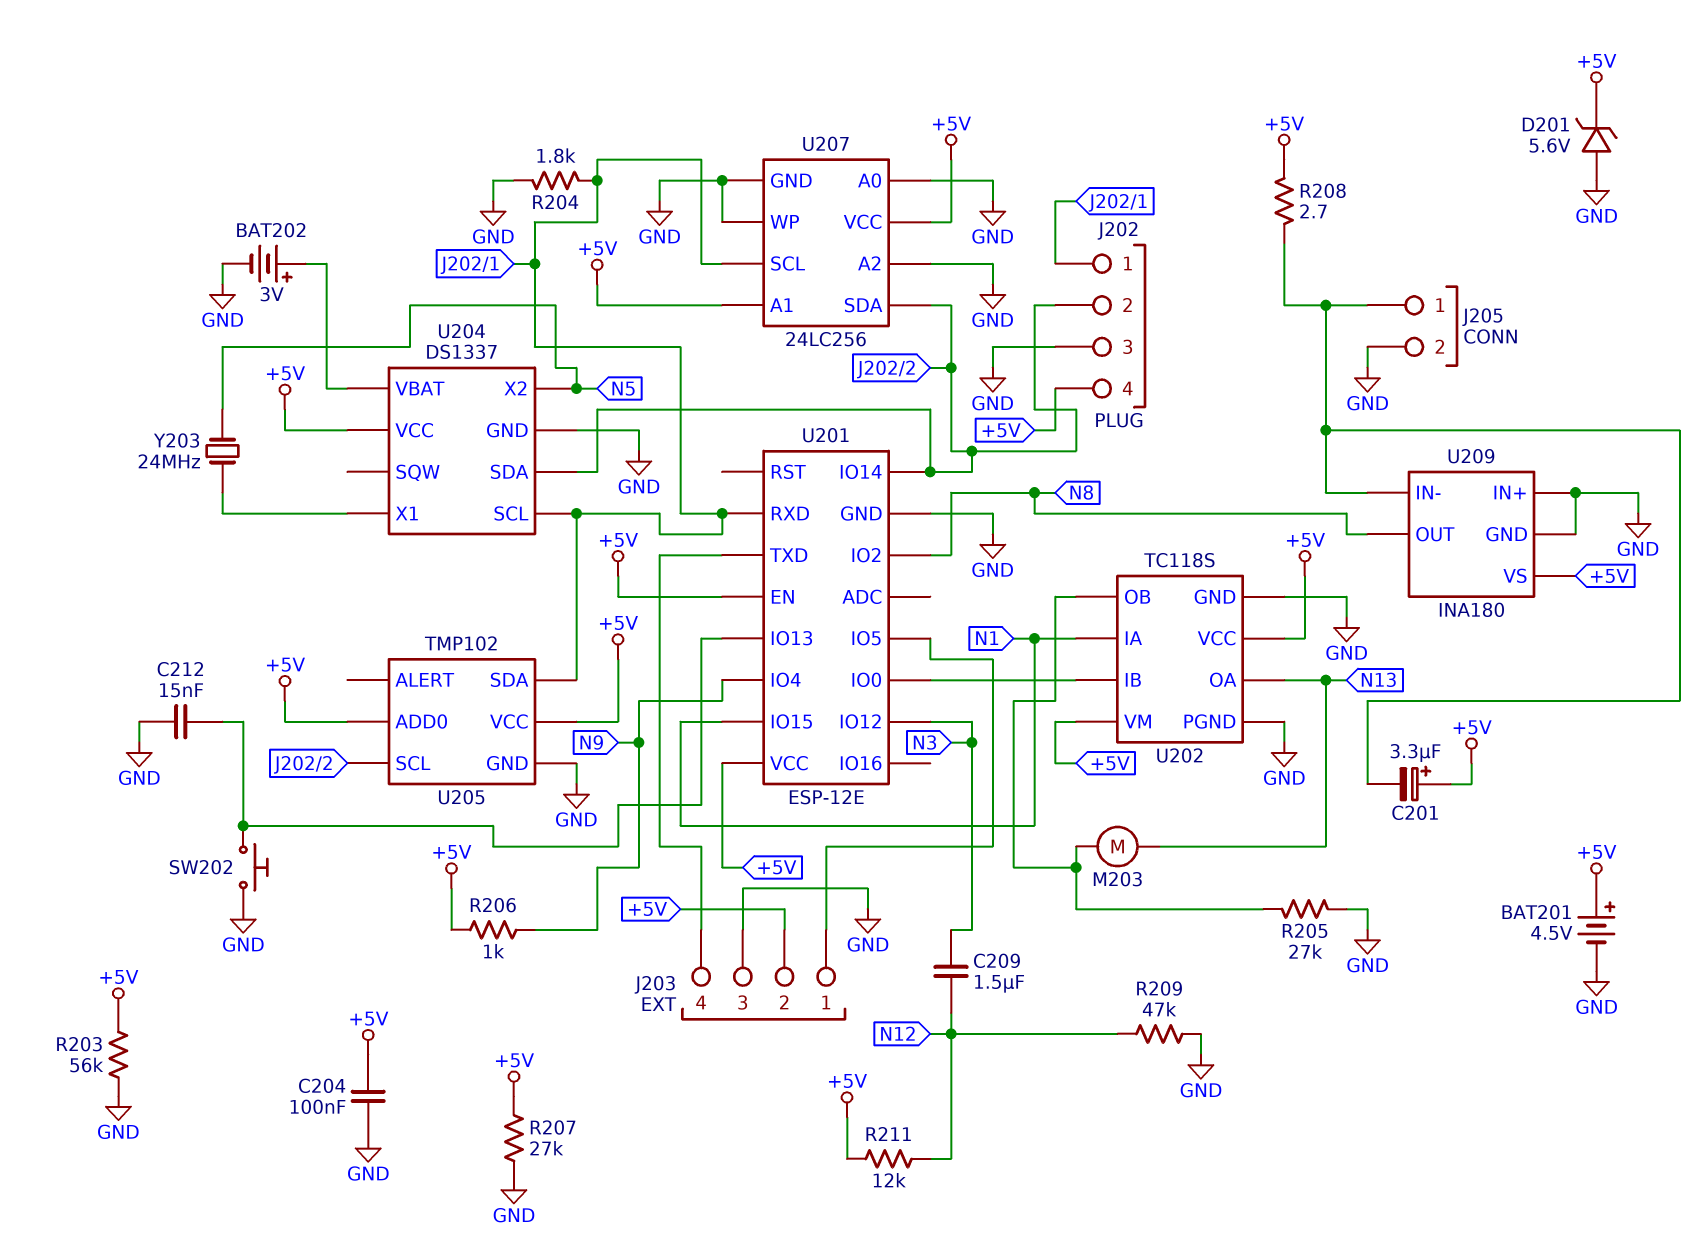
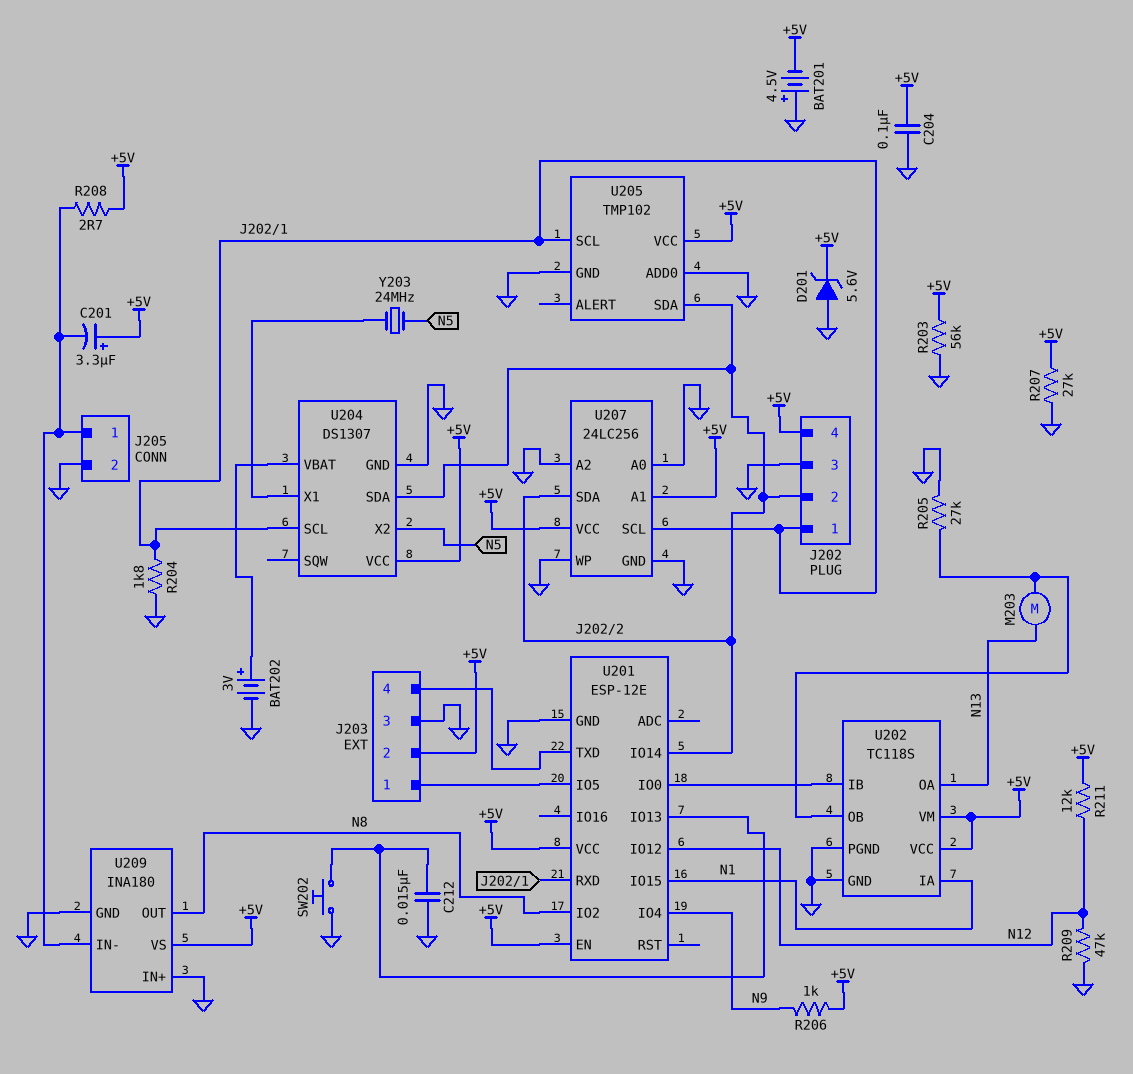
BAT201: 4.5V (plus +5V, minus GND) -> 4.5V (plus GND, minus +5V)
C209: 1.5uF (N3, N12) -> none
U201 pin IO12: N3 -> N12
U204: DS1337 -> DS1307
U205 pin ADD0: +5V -> GND
U205 pin SCL: J202/2 -> J202/1
U205 pin SDA: J202/1 -> J202/2

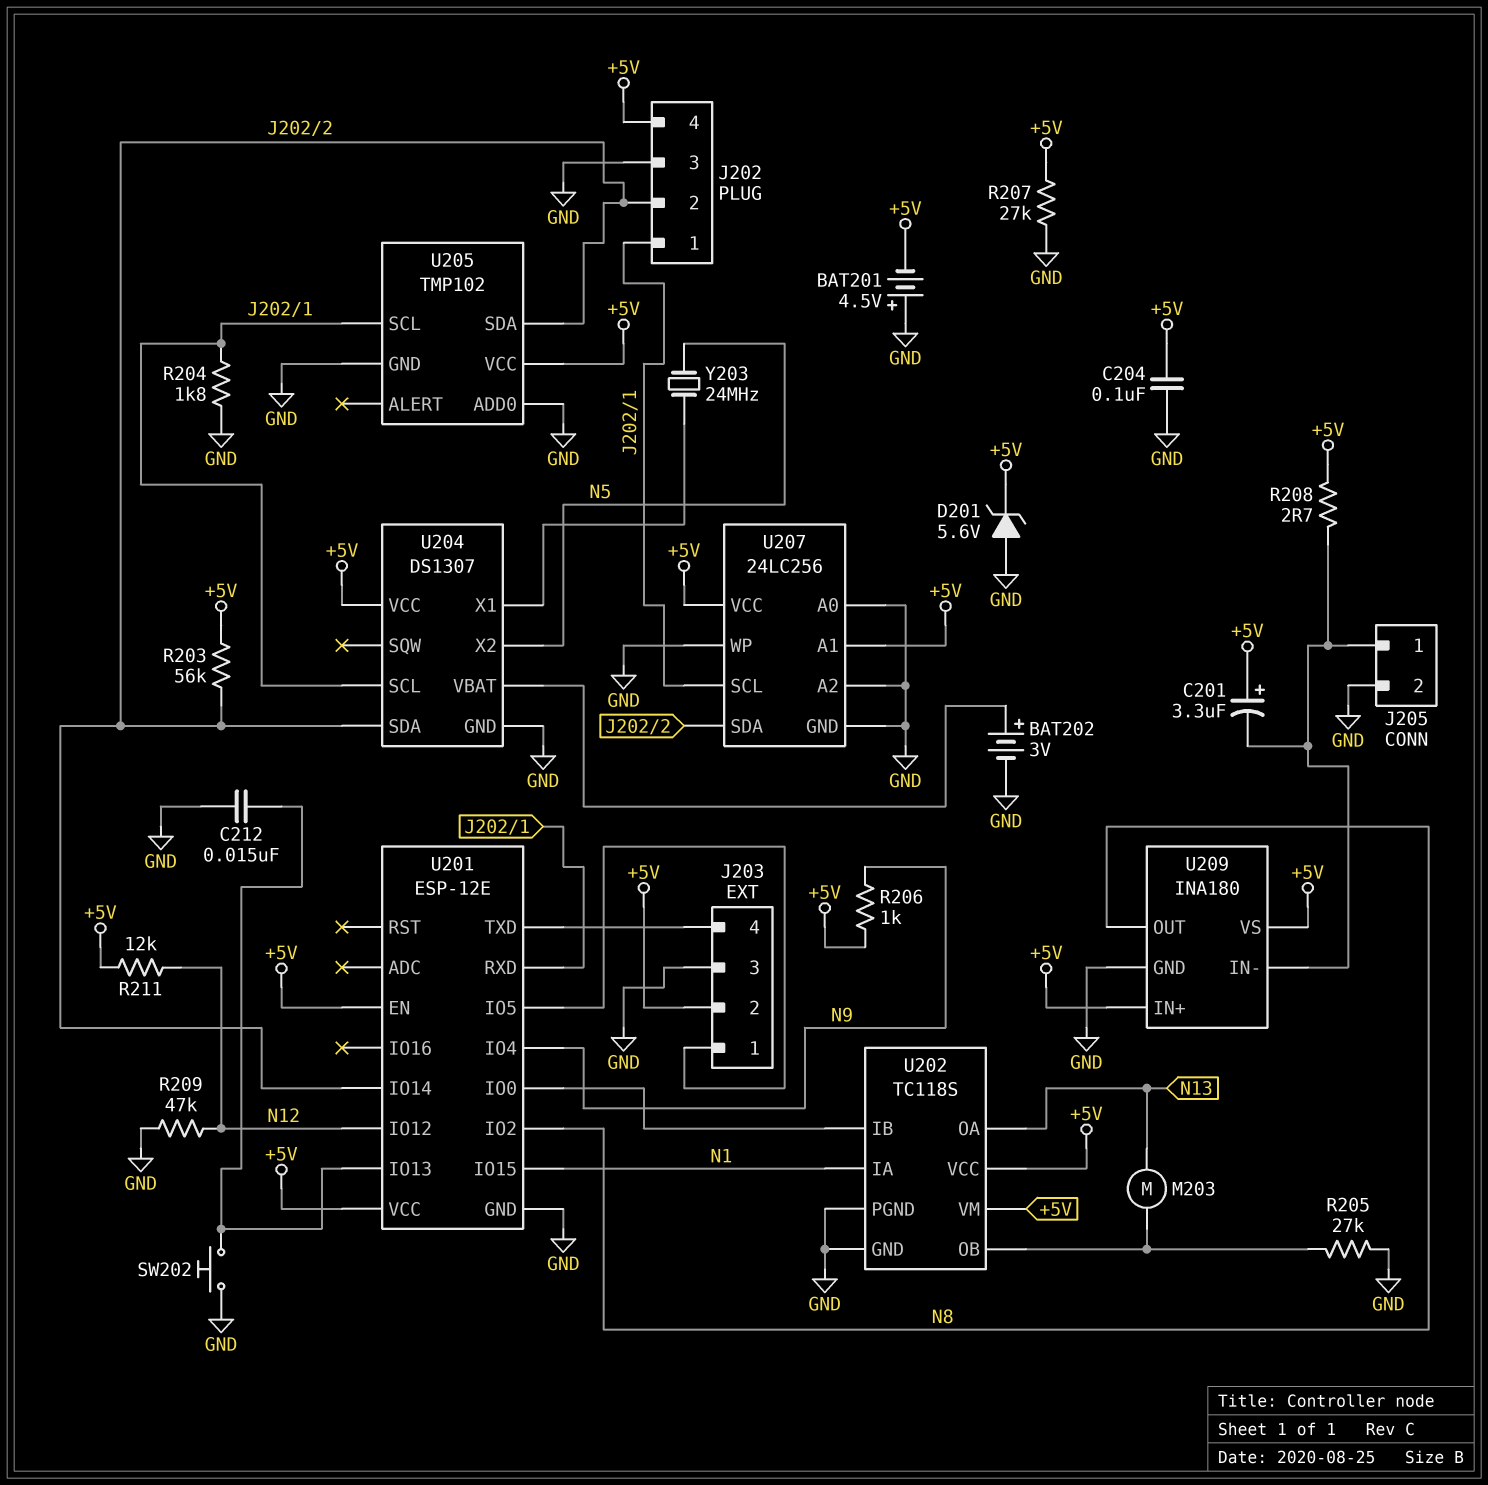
R203: 56k (+5V, GND) -> 56k (+5V, J202/2)
U209 pin IN+: GND -> +5V

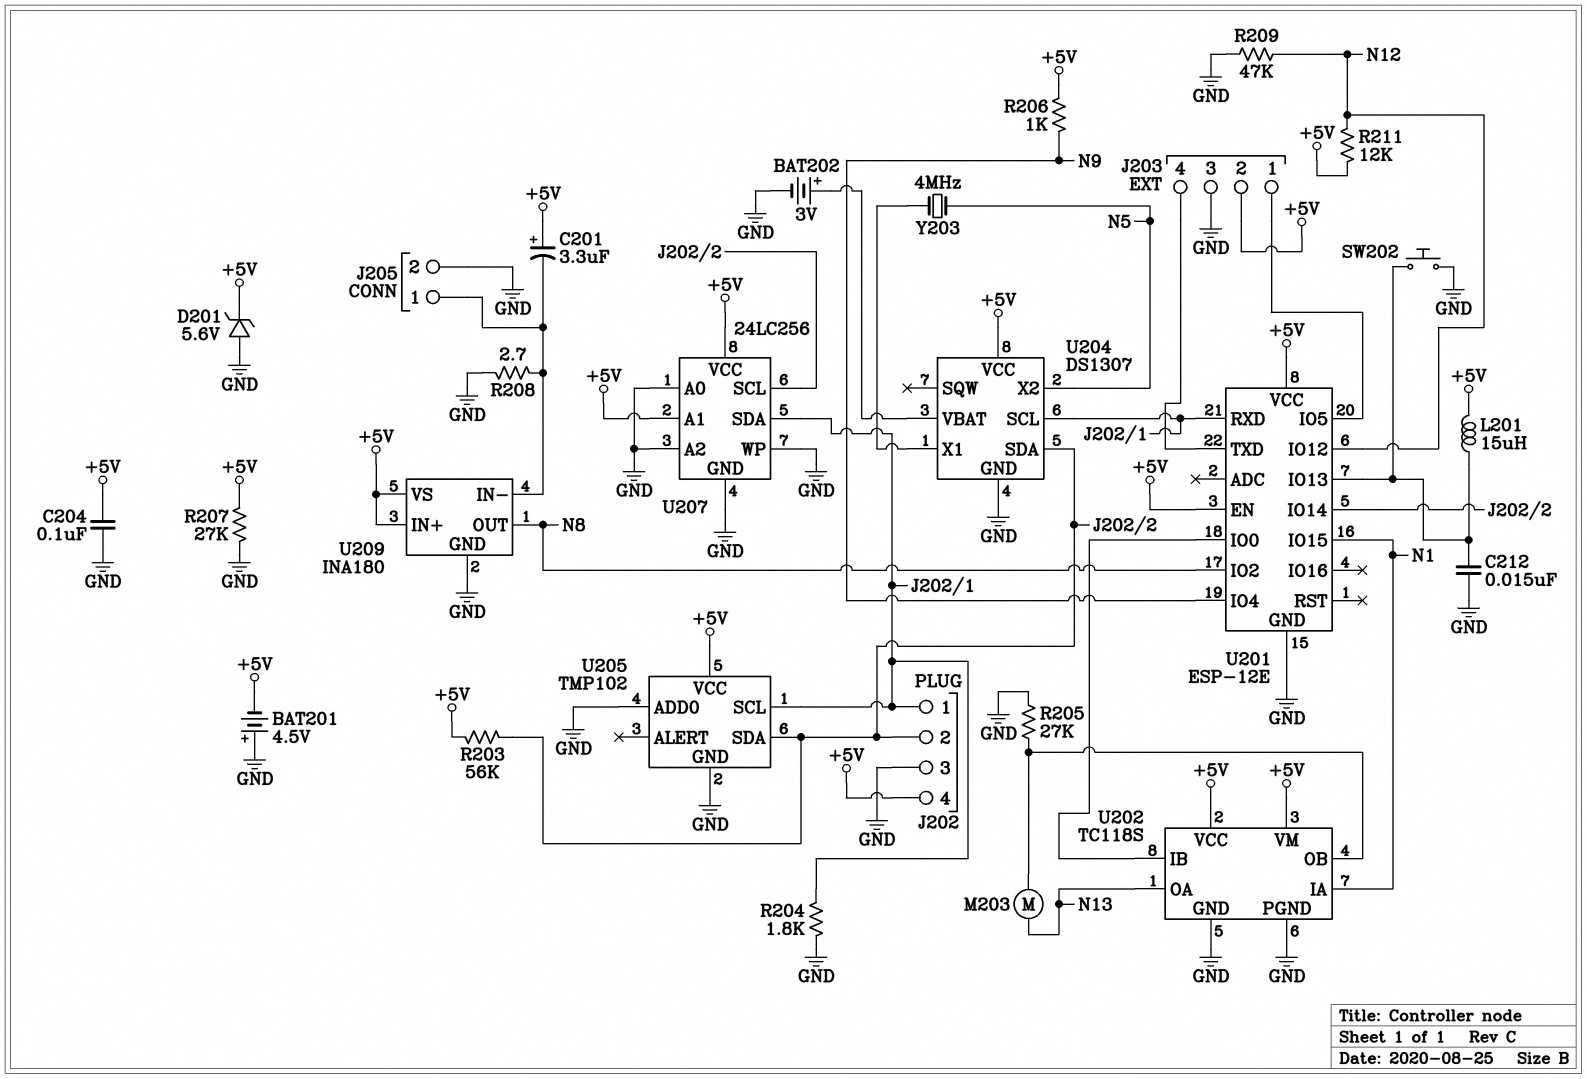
L201: none -> 15uH (+5V, U201/IO13)
R208: 2.7 (+5V, J205/1) -> 2.7 (GND, J205/1)
U207 pin SCL: J202/1 -> J202/2
U207 pin SDA: J202/2 -> J202/1
Y203: 24MHz (N5, U204/X1) -> 4MHz (N5, U204/X1)

